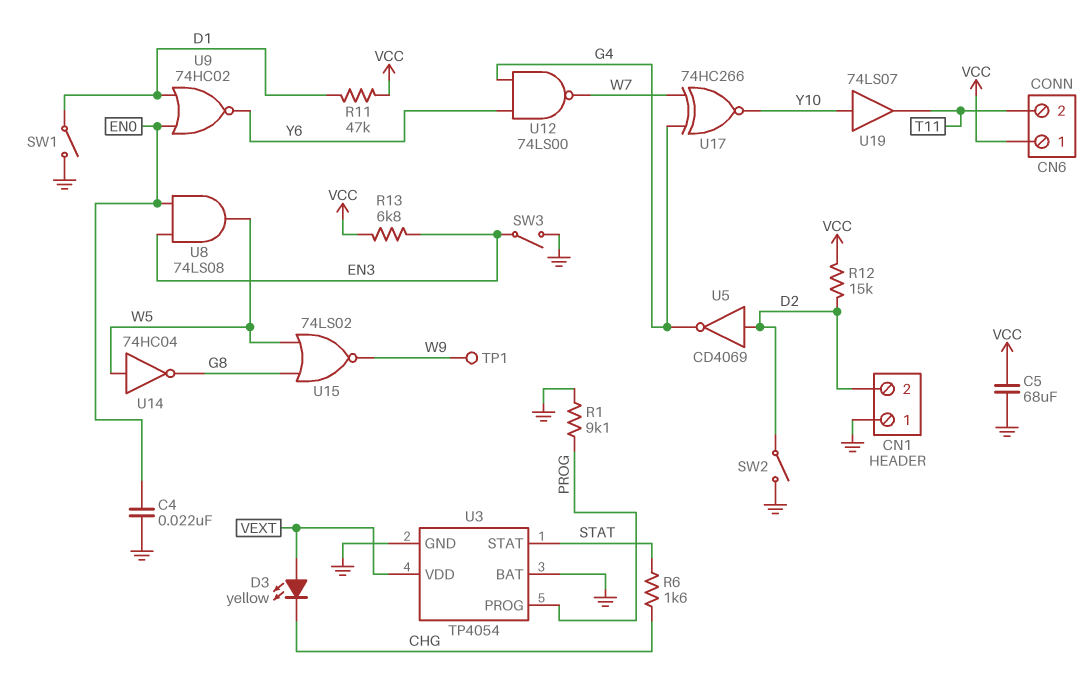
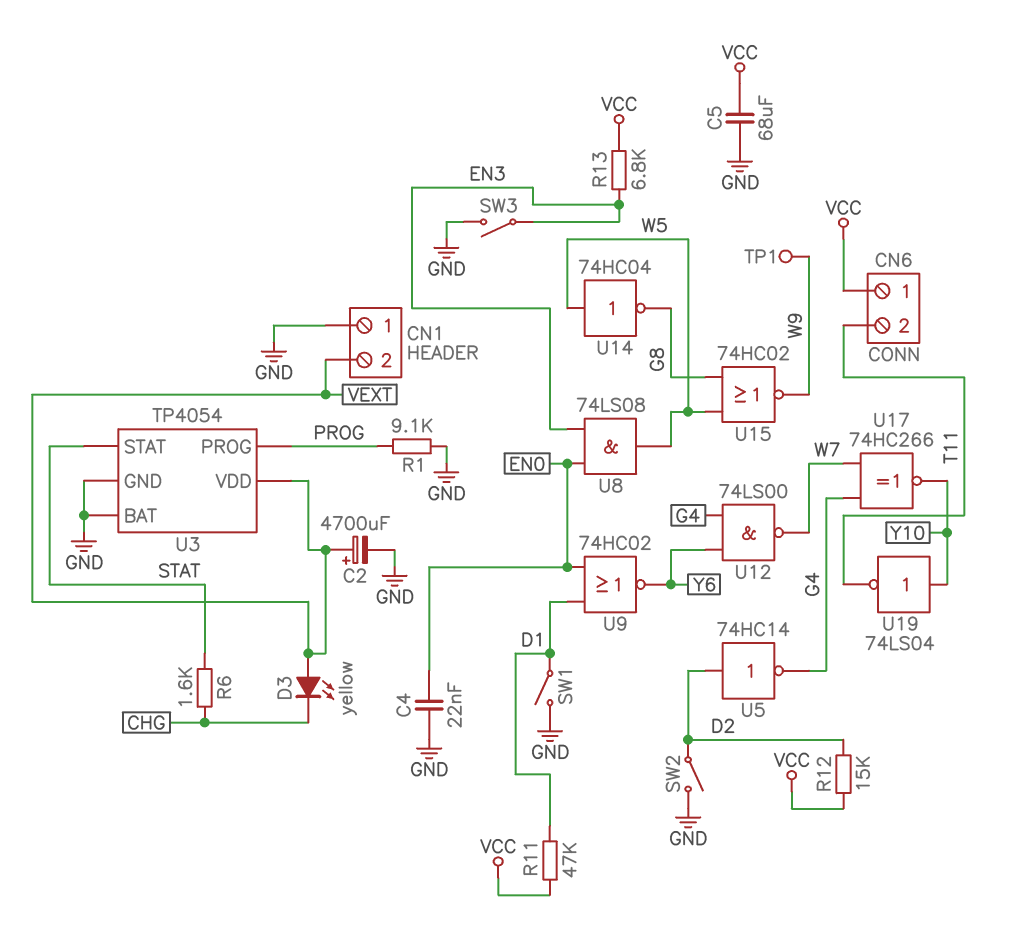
C2: none -> 4700uF (plus VEXT, minus GND)
CN1 pin 2: D2 -> VEXT
U5: NOT CD4069 (in D2, out G4) -> NOT 74HC14 (in D2, out G4)
U15: NOR 74LS02 (in G8, in W5, out W9) -> NOR 74HC02 (in G8, in W5, out W9)
U19: buffer 74LS07 (in Y10, out T11) -> NOT 74LS04 (in Y10, out T11)

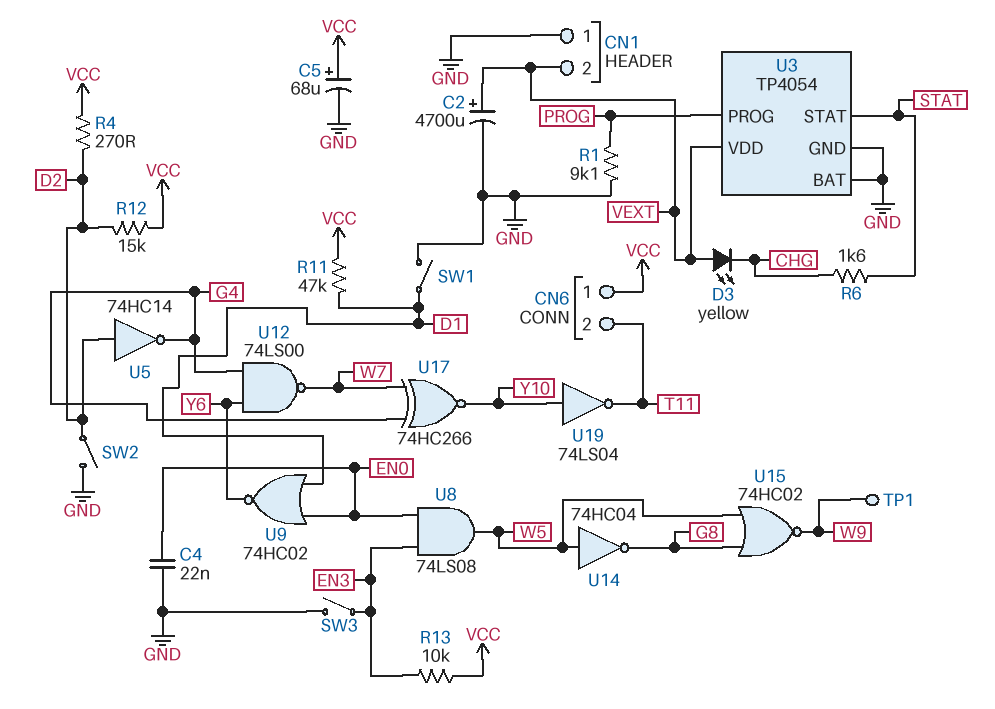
C5: 68uF (GND, VCC) -> 68uF (plus VCC, minus GND)
R4: none -> 270 (D2, VCC)
R13: 6.8k (EN3, VCC) -> 10k (EN3, VCC)

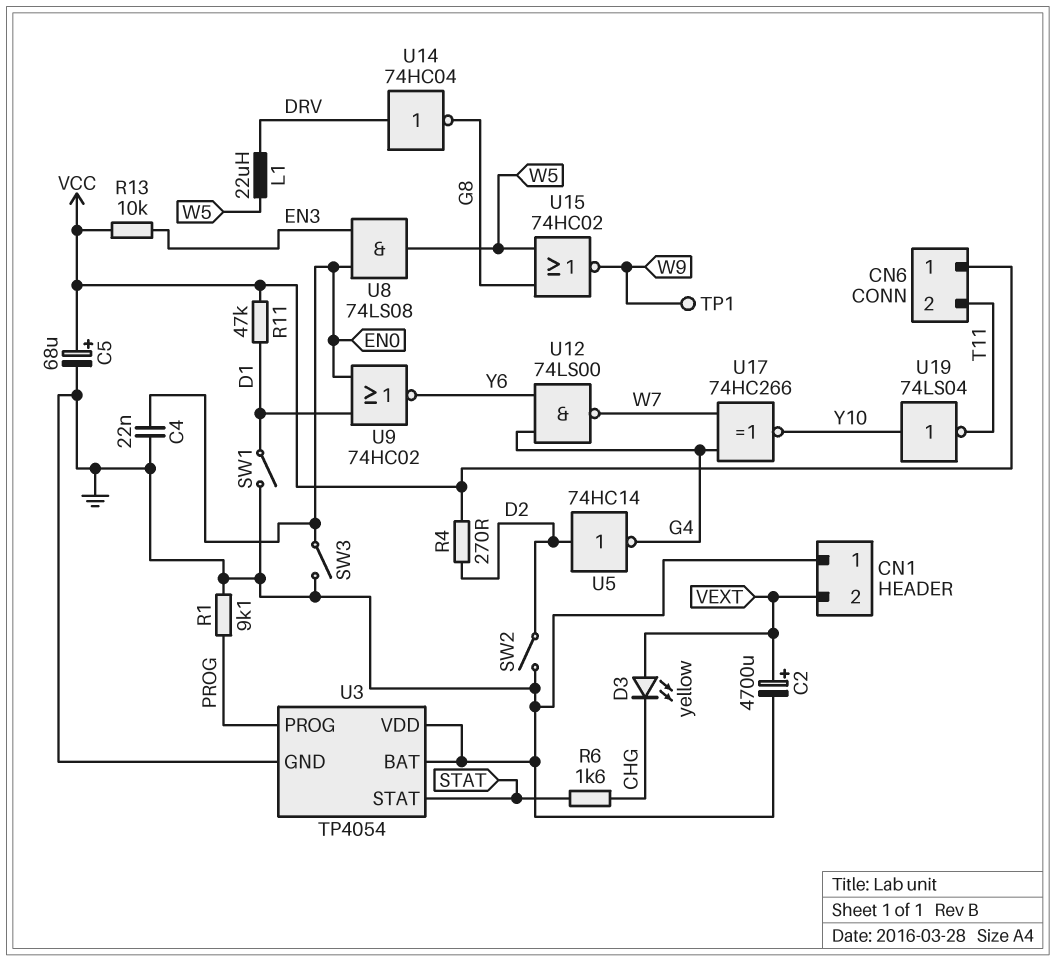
L1: none -> 22uH (DRV, W5)
R12: 15k (D2, VCC) -> none
SW3: switch (EN3, GND) -> switch (EN0, GND)
U3 pin VDD: VEXT -> GND
U14: NOT 74HC04 (in W5, out G8) -> NOT 74HC04 (in DRV, out G8)

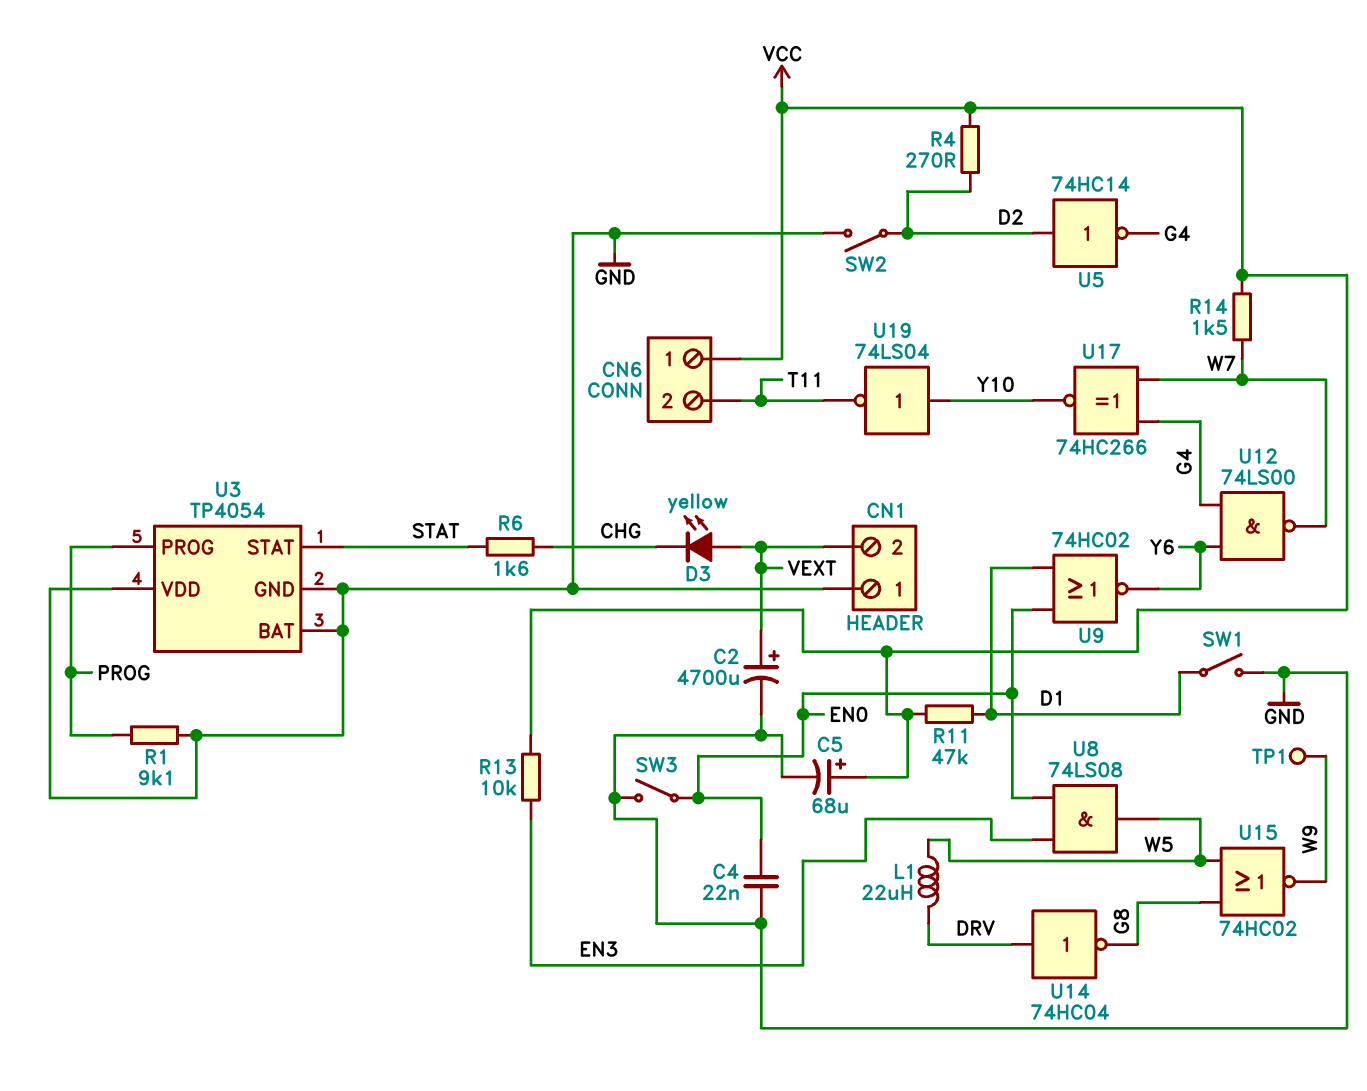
R14: none -> 1.5k (VCC, W7)

